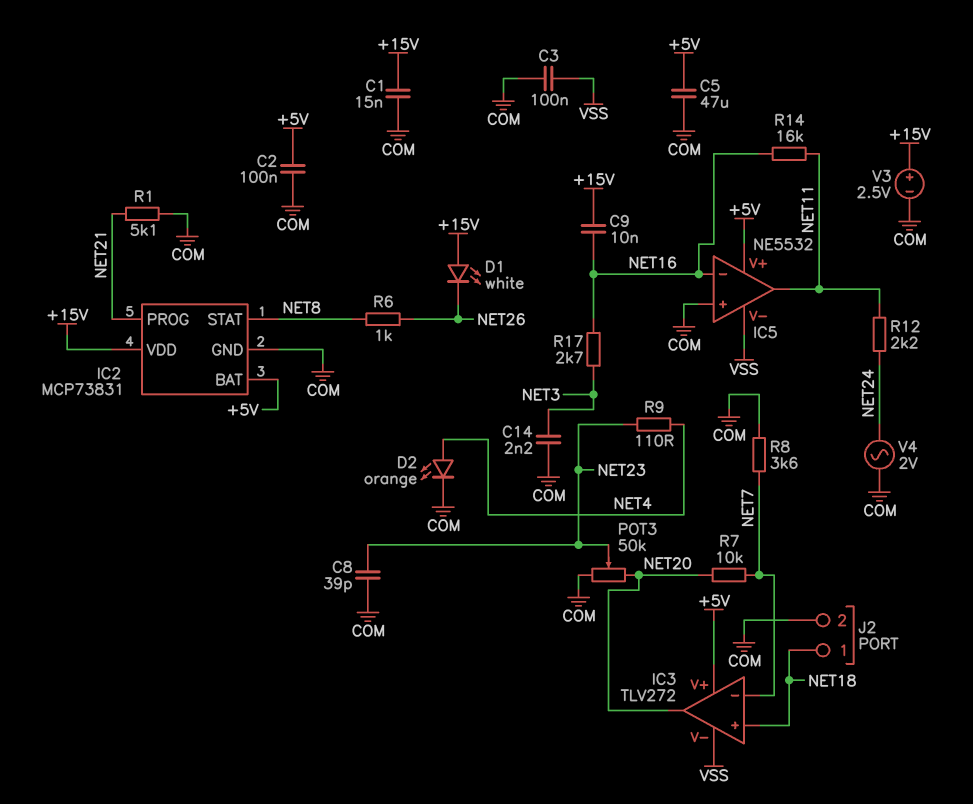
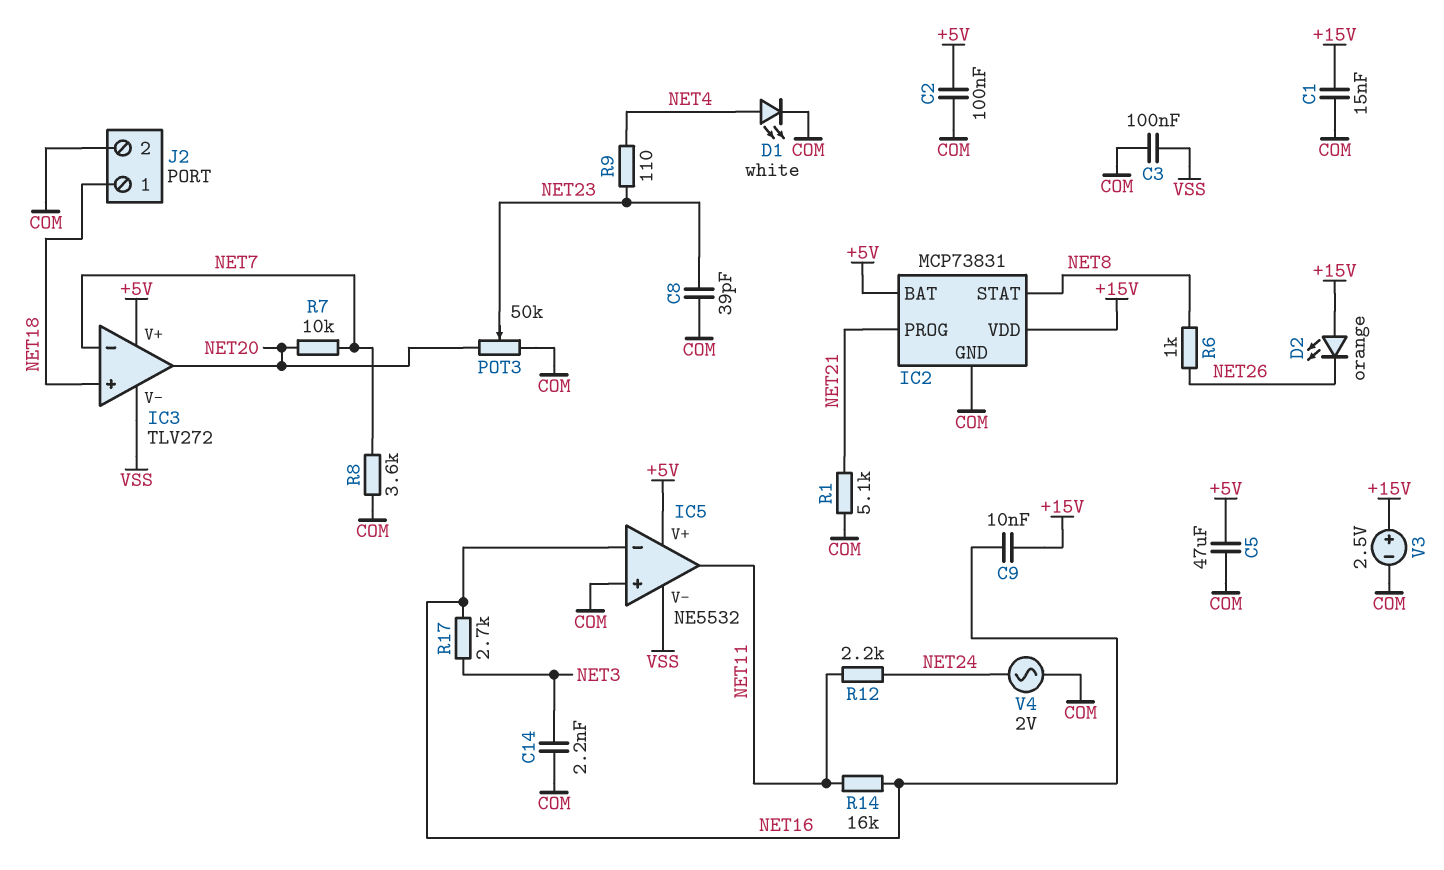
D1: LED white (A +15V, K NET26) -> LED white (A NET4, K COM)
D2: LED orange (A NET4, K COM) -> LED orange (A +15V, K NET26)

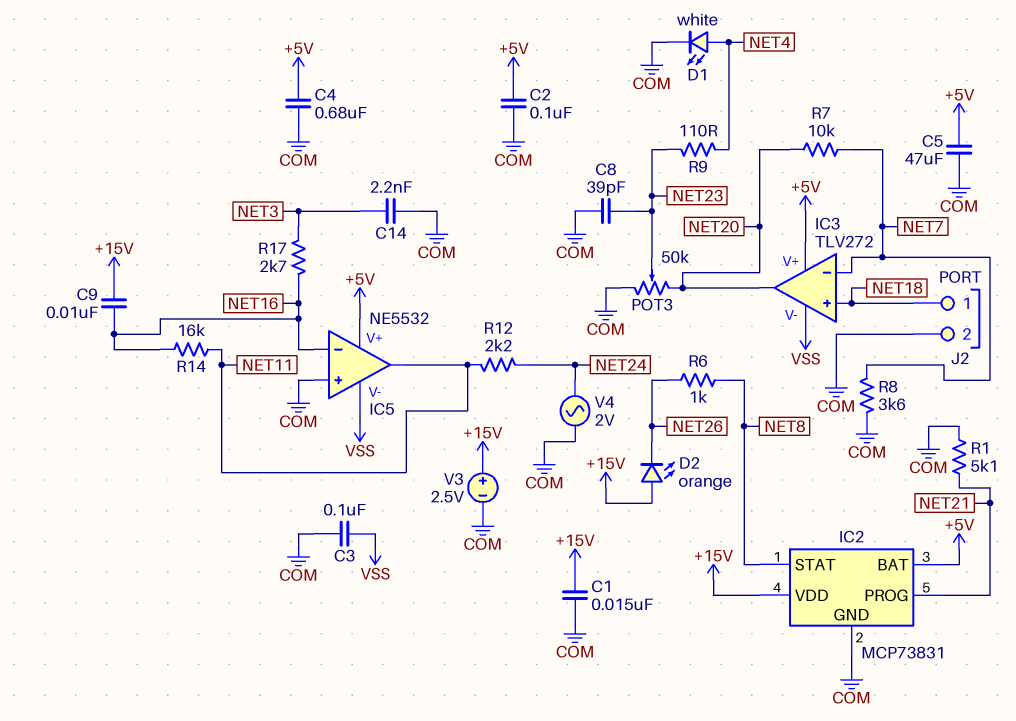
C4: none -> 680nF (+5V, COM)

